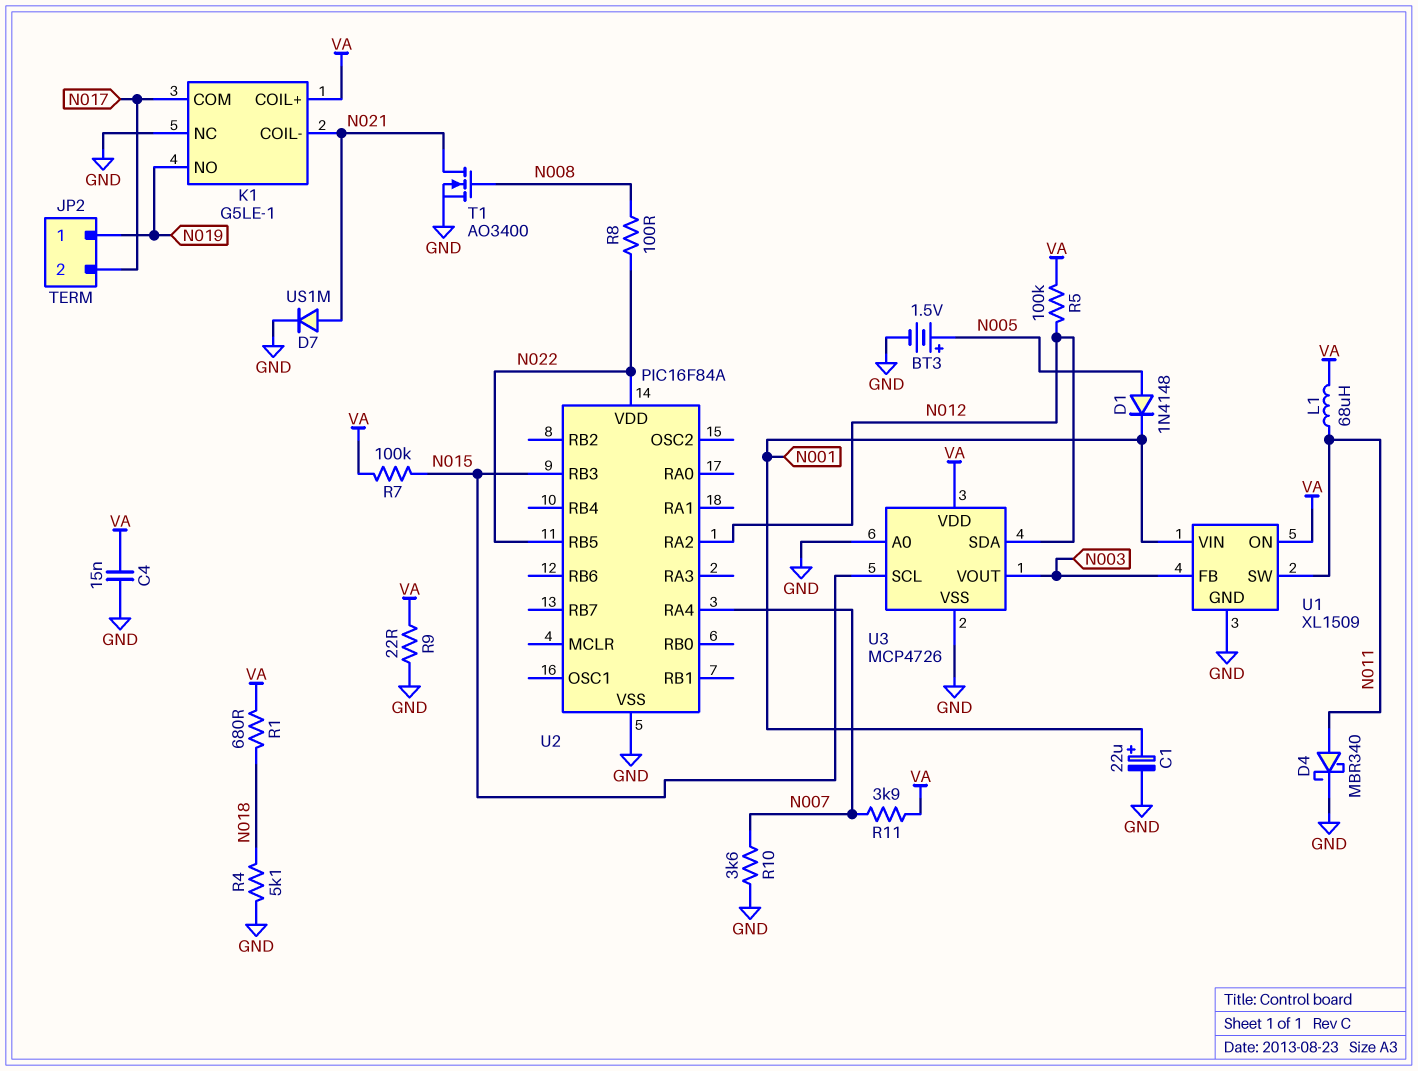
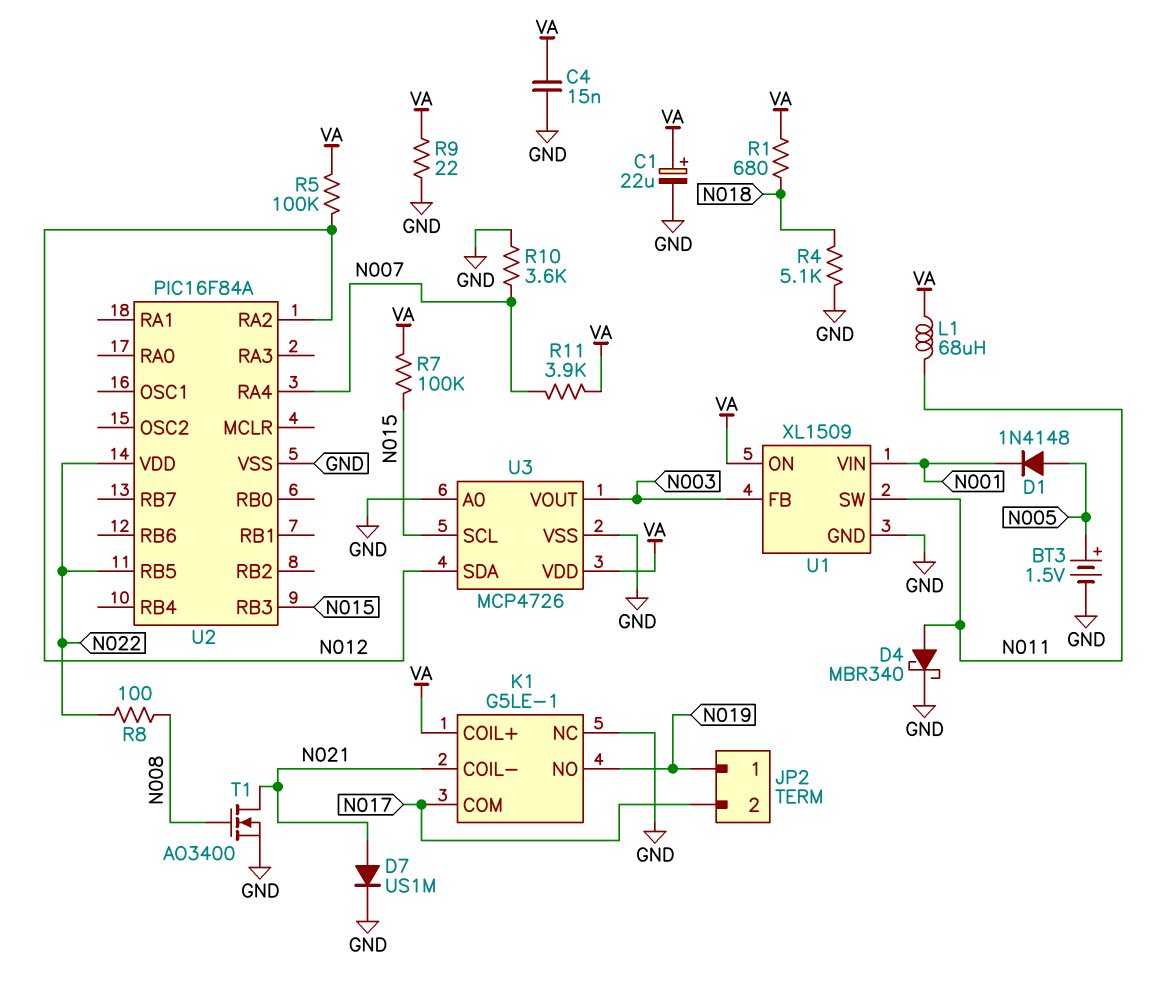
C1: 22uF (plus N001, minus GND) -> 22uF (plus VA, minus GND)

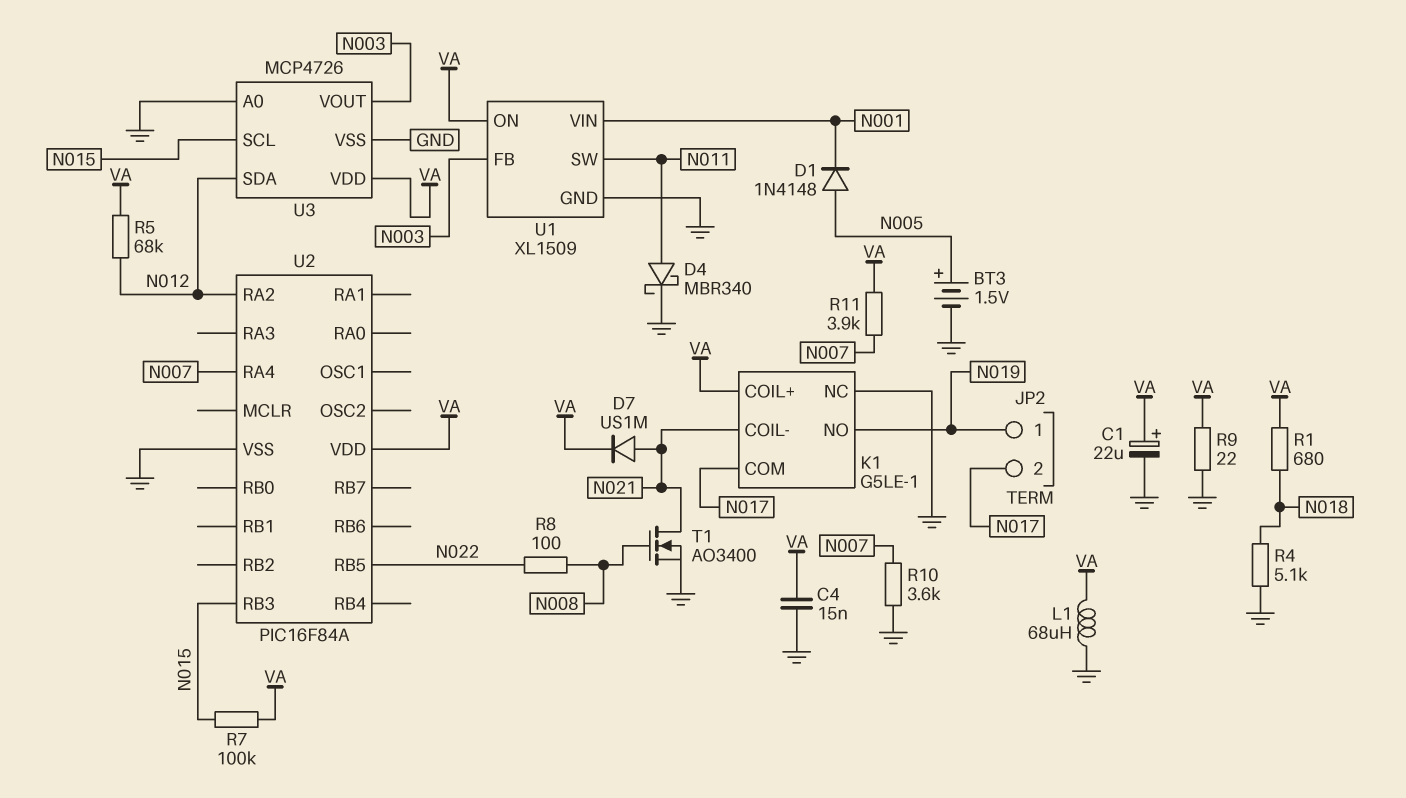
D7: diode US1M (A N021, K GND) -> diode US1M (A N021, K VA)
L1: 68uH (N011, VA) -> 68uH (GND, VA)
R5: 100k (N012, VA) -> 68k (N012, VA)
U2 pin VDD: N022 -> VA

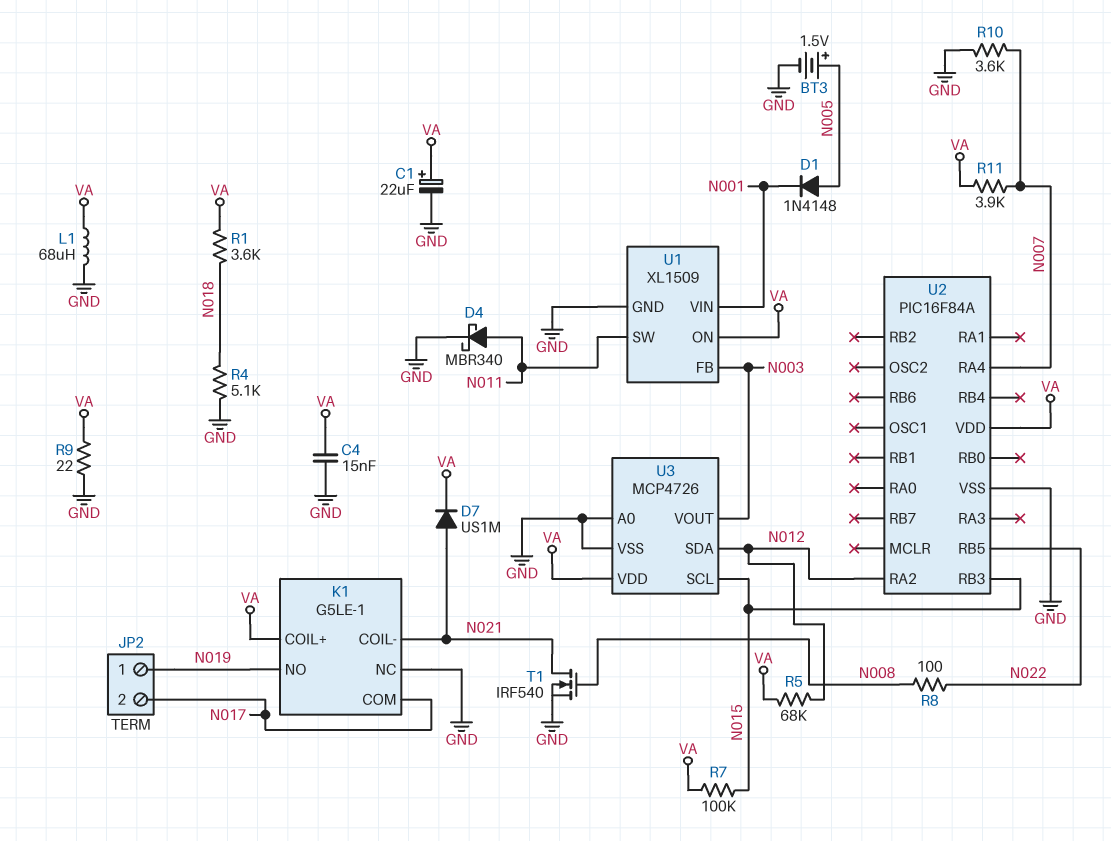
R1: 680 (N018, VA) -> 3.6k (N018, VA)
T1: NMOS AO3400 (G N008, D N021, S GND) -> NMOS IRF540 (G N008, D N021, S GND)

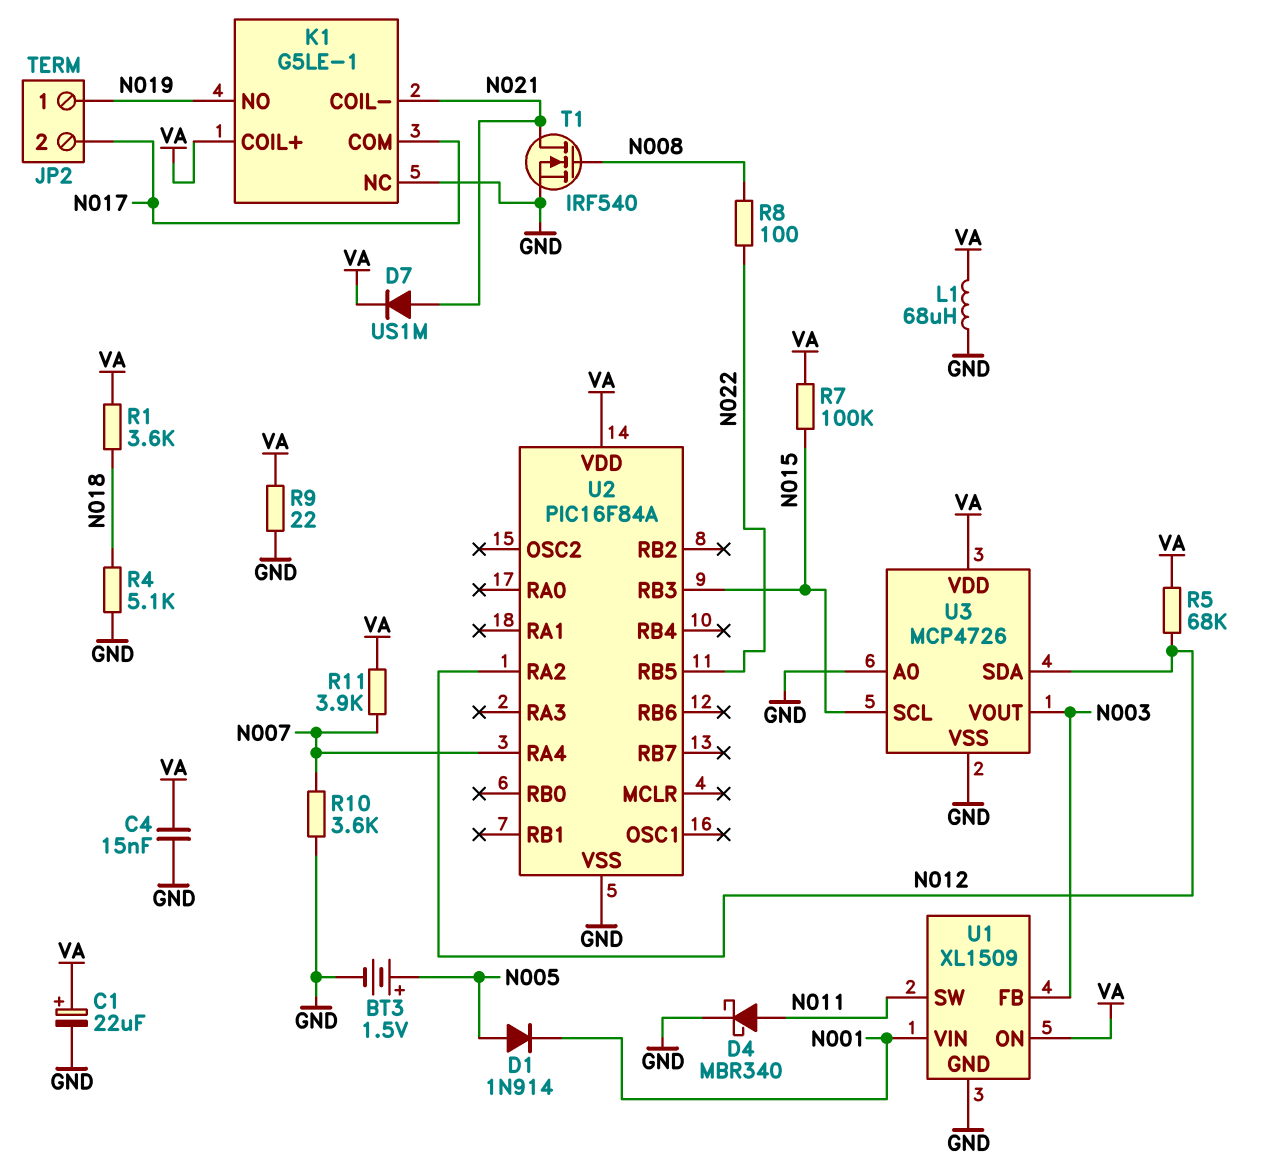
D1: diode 1N4148 (A N005, K N001) -> diode 1N914 (A N005, K N001)

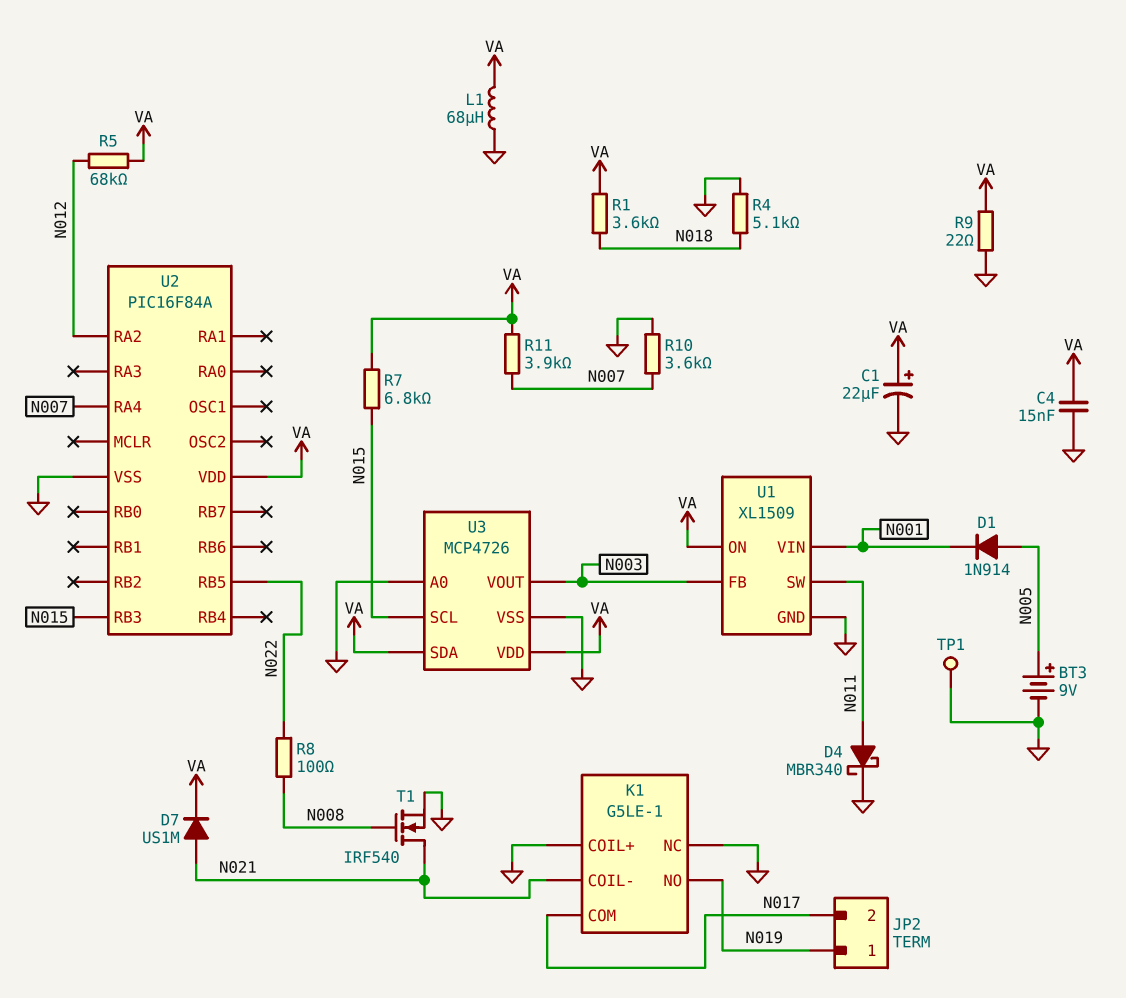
BT3: 1.5V (plus N005, minus GND) -> 9V (plus N005, minus GND)
K1 pin COIL+: VA -> GND
R7: 100k (N015, VA) -> 6.8k (N015, VA)
TP1: none -> test point (GND)
U3 pin SDA: N012 -> VA

